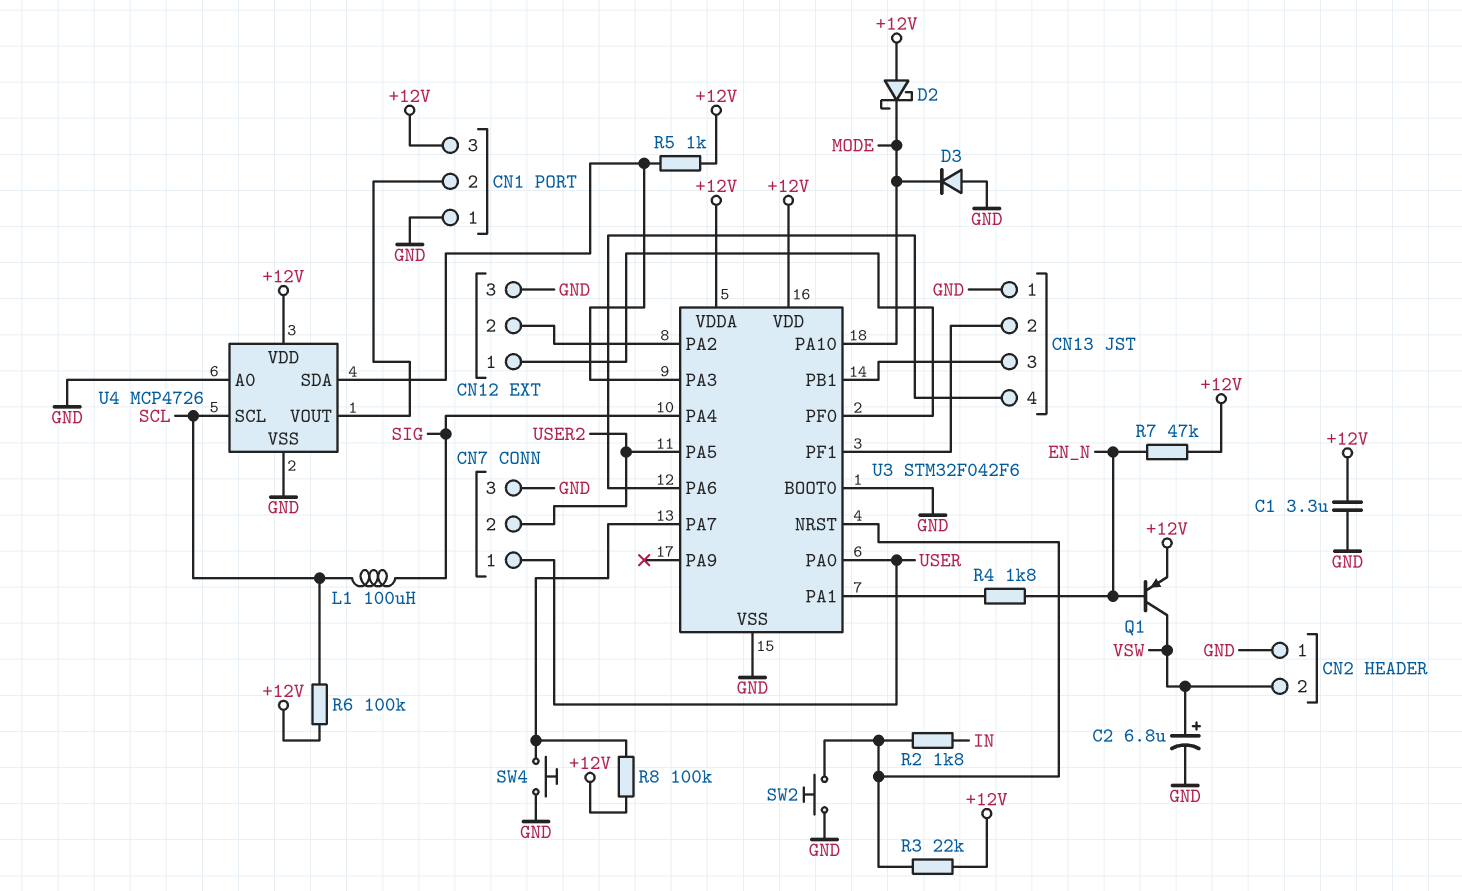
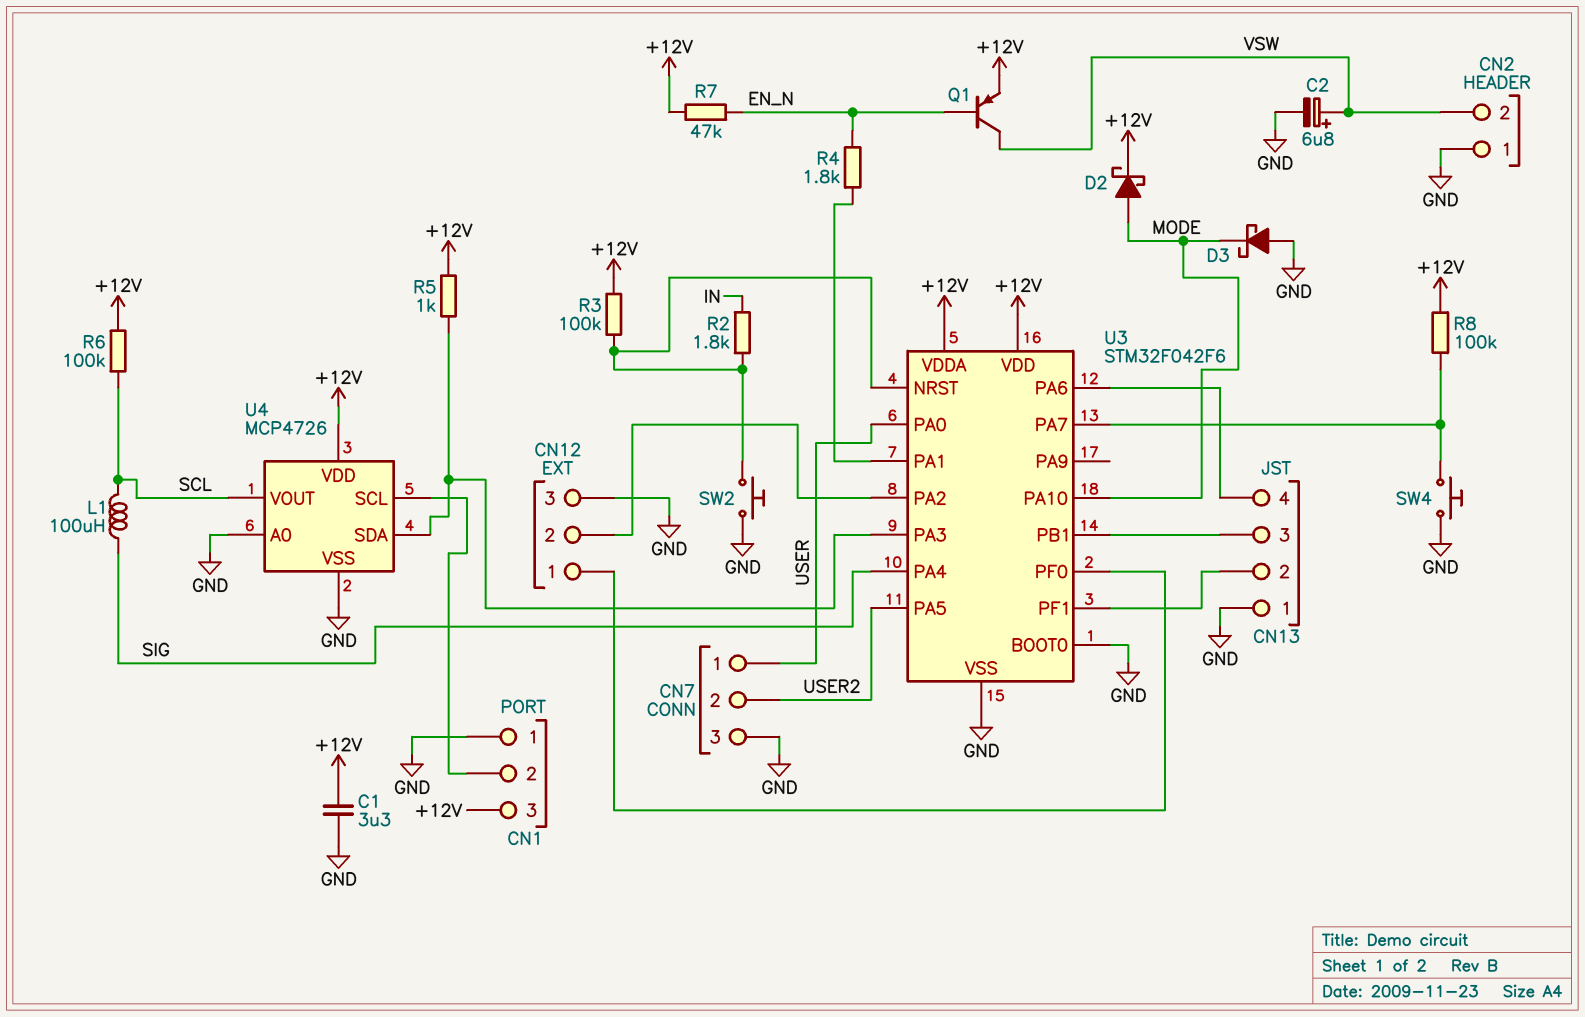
D2: schottky (A +12V, K MODE) -> schottky (A MODE, K +12V)
D3: diode (A GND, K MODE) -> schottky (A GND, K MODE)
R3: 22k (+12V, U3/NRST) -> 100k (+12V, U3/NRST)
U4 pin SCL: SCL -> CN1/2
U4 pin VOUT: CN1/2 -> SCL

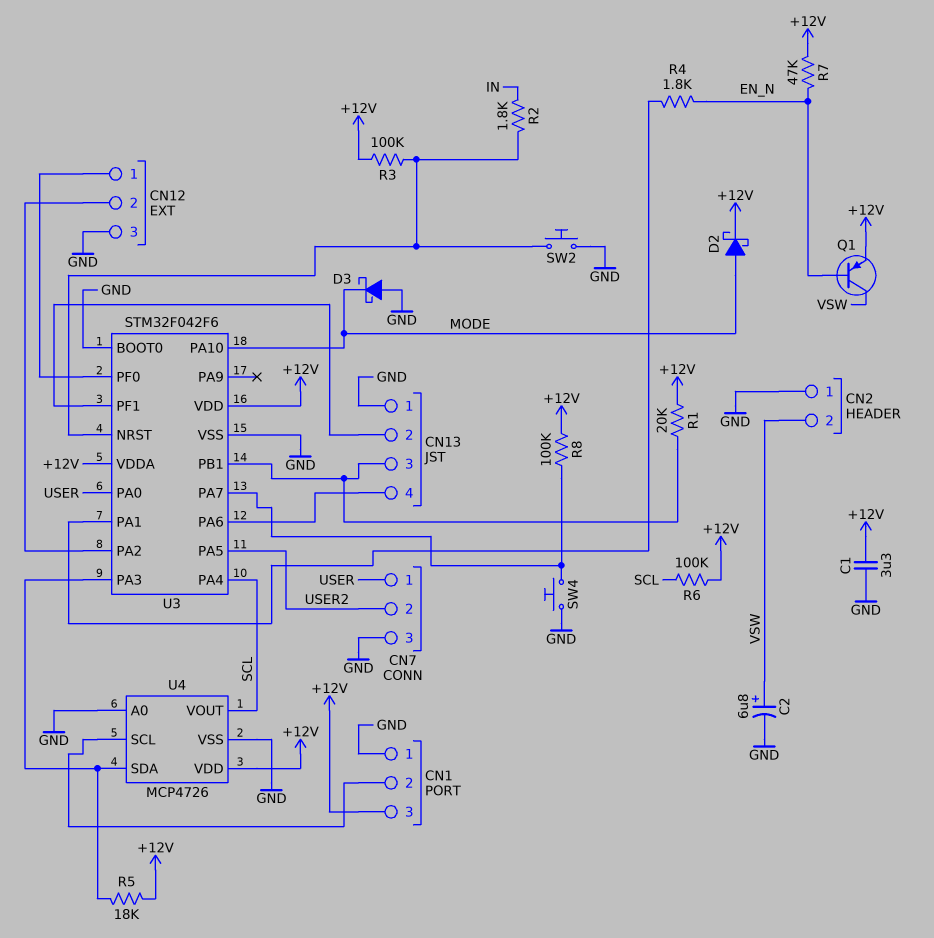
L1: 100uH (SCL, SIG) -> none
R1: none -> 20k (+12V, CN13/3)
R5: 1k (+12V, U3/PA3) -> 18k (+12V, U3/PA3)
U3 pin PA4: SIG -> SCL

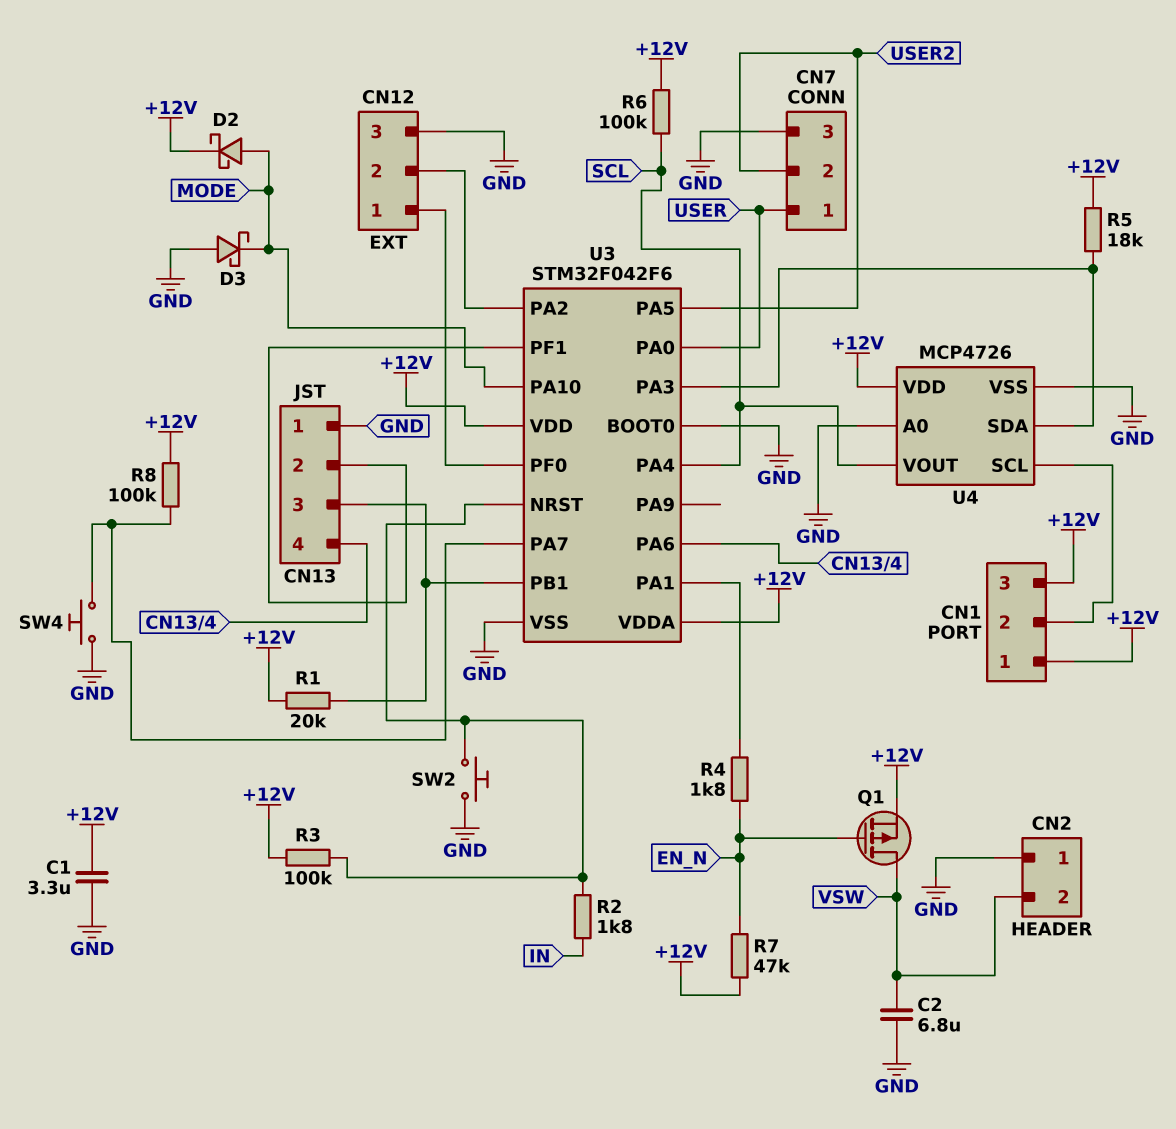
C2: 6.8uF (plus VSW, minus GND) -> 6.8uF (GND, VSW)
CN1 pin 1: GND -> +12V
Q1: PNP (B EN_N, C VSW, E +12V) -> PMOS (G EN_N, D VSW, S +12V)

